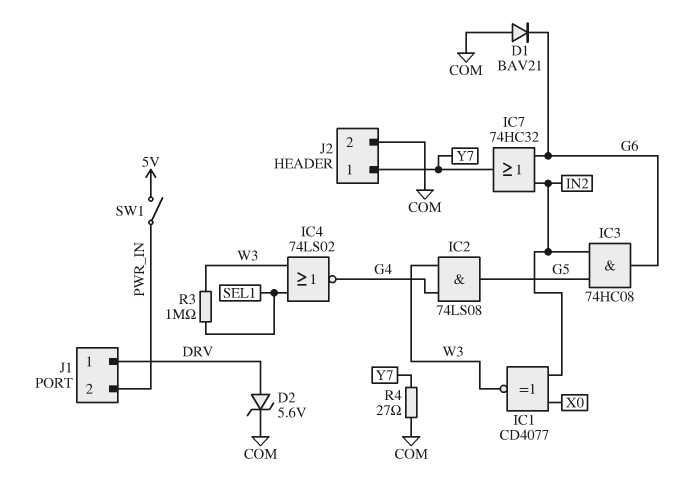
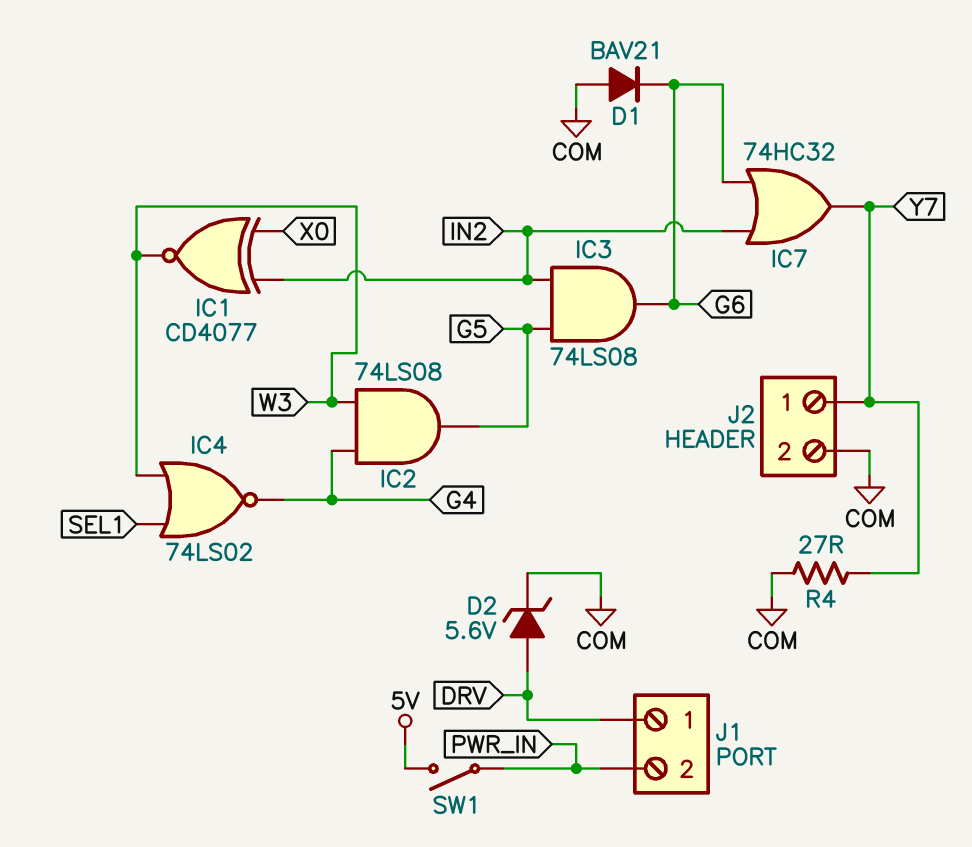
IC3: AND 74HC08 (in G5, in IN2, out G6) -> AND 74LS08 (in G5, in IN2, out G6)
R3: 1M (SEL1, W3) -> none

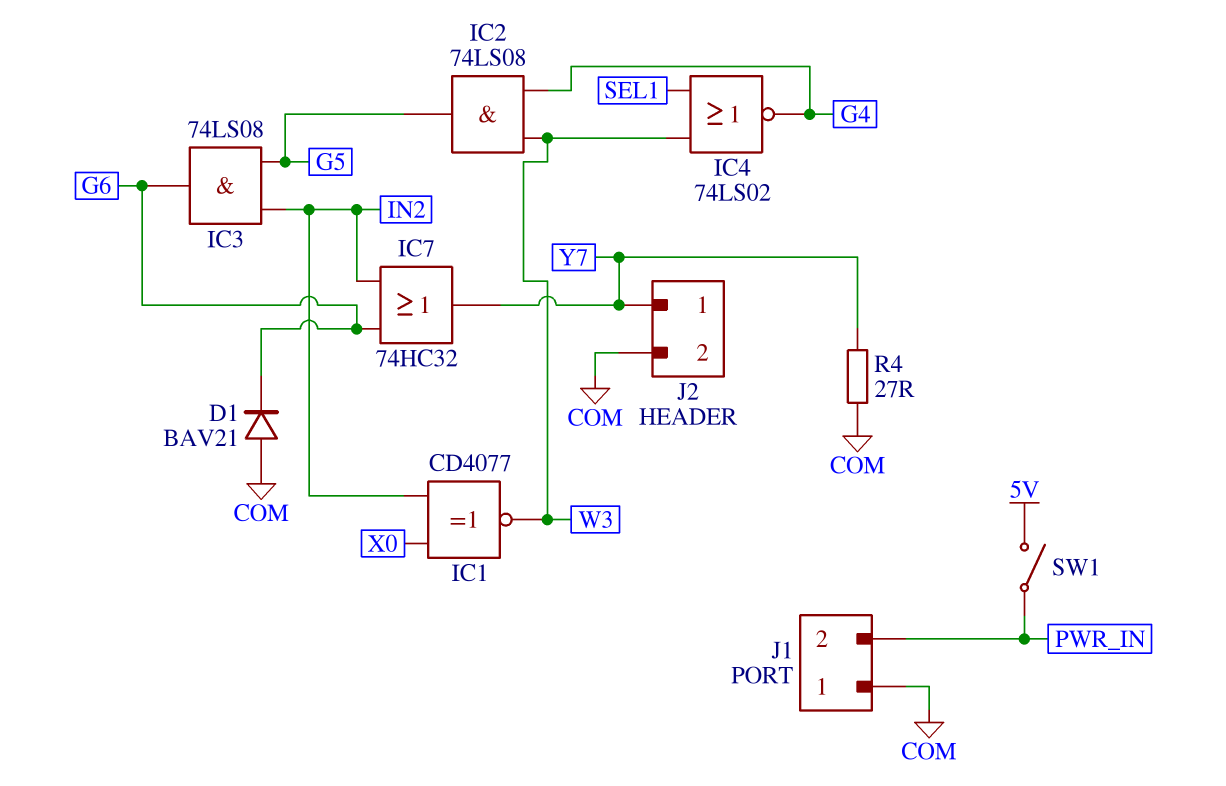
D2: zener 5.6V (A DRV, K COM) -> none
J1 pin 1: DRV -> COM

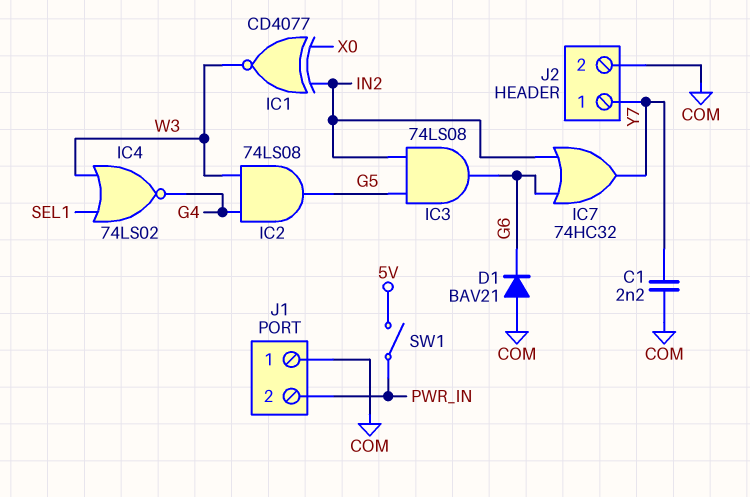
C1: none -> 2.2nF (COM, Y7)
R4: 27 (COM, Y7) -> none

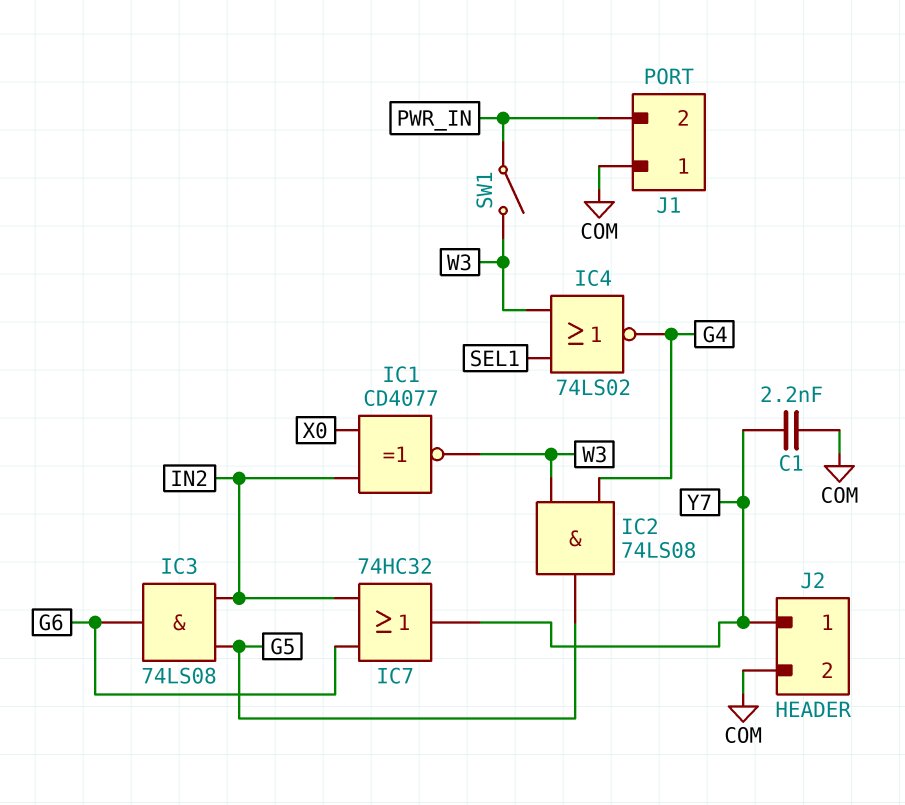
D1: diode BAV21 (A COM, K G6) -> none
SW1: switch (5V, PWR_IN) -> switch (PWR_IN, W3)

